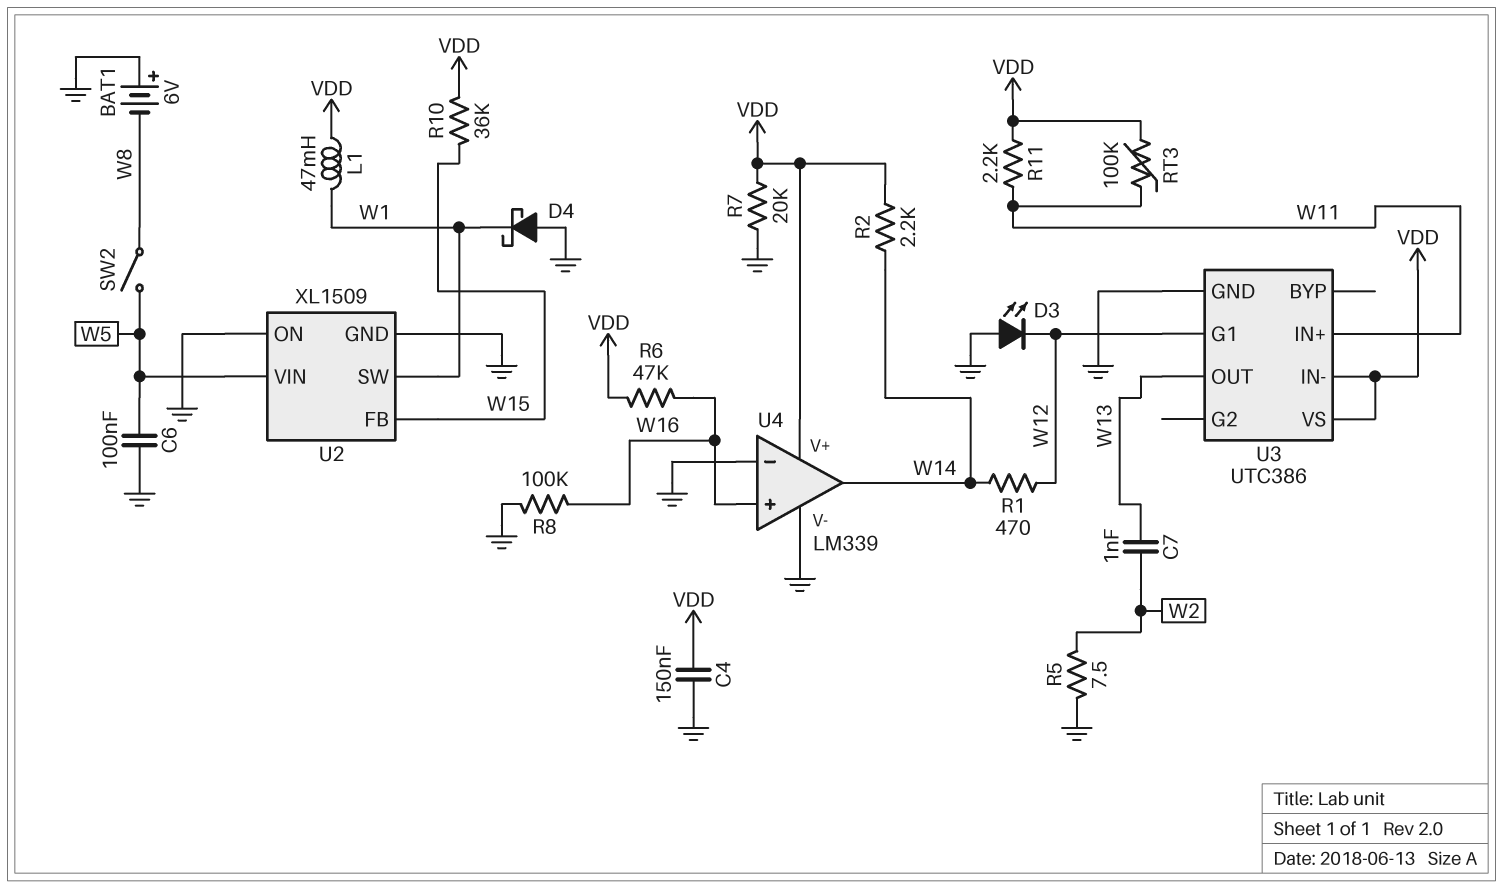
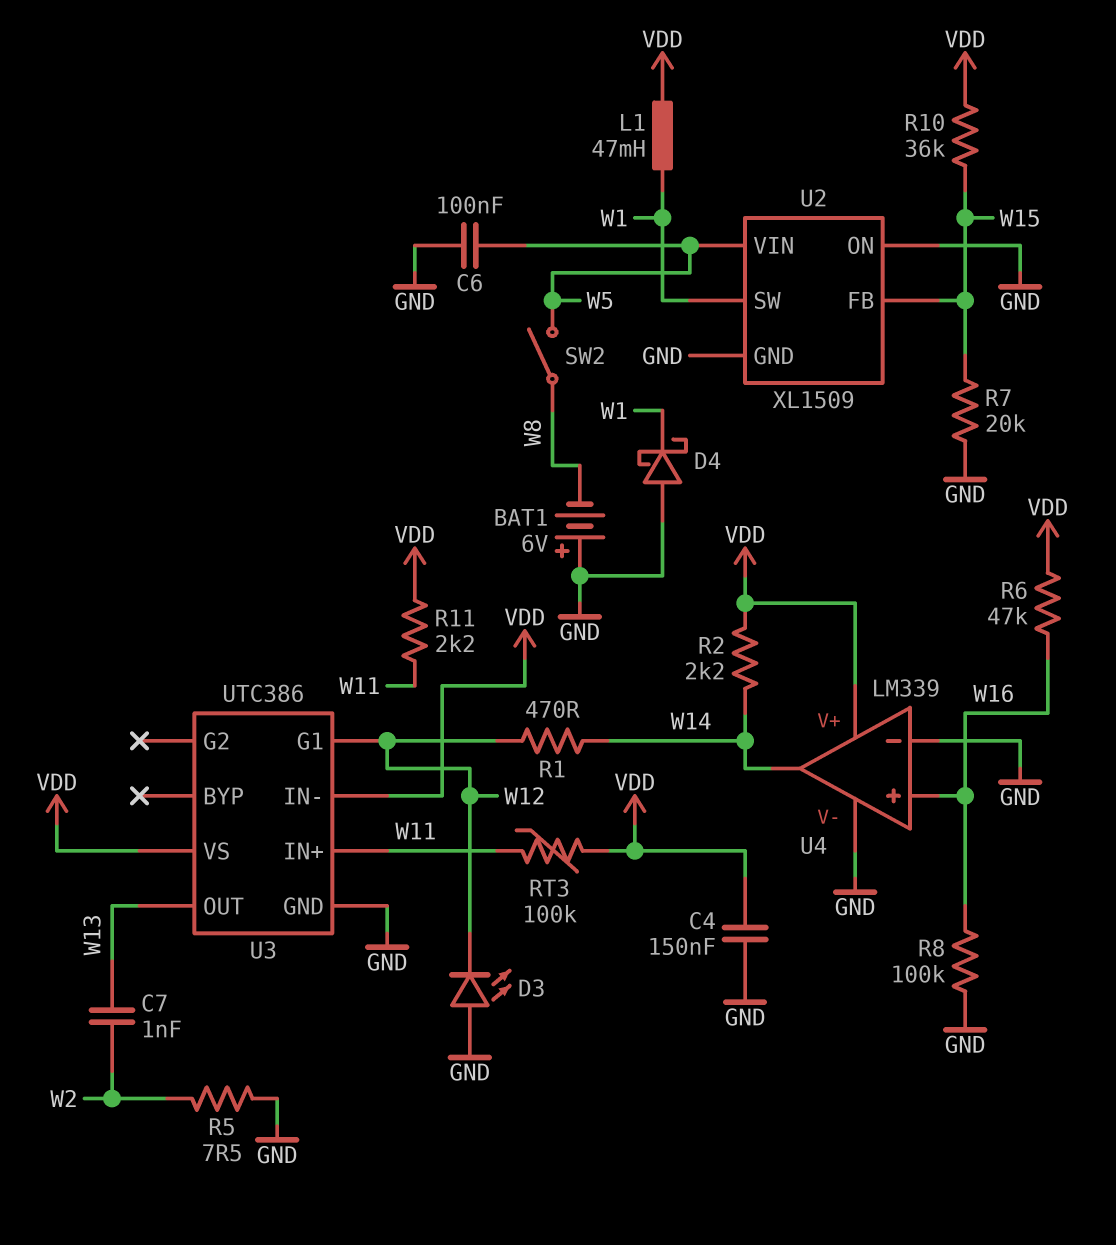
R7: 20k (GND, VDD) -> 20k (GND, W15)

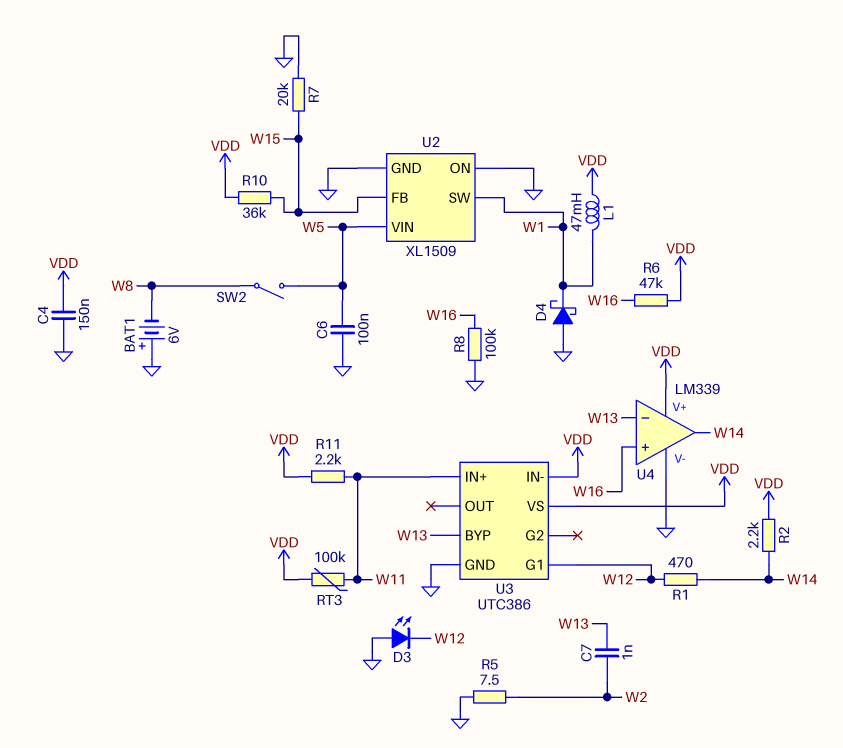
U3 pin BYP: none -> W13
U3 pin OUT: W13 -> none
U4 pin in-: GND -> W13

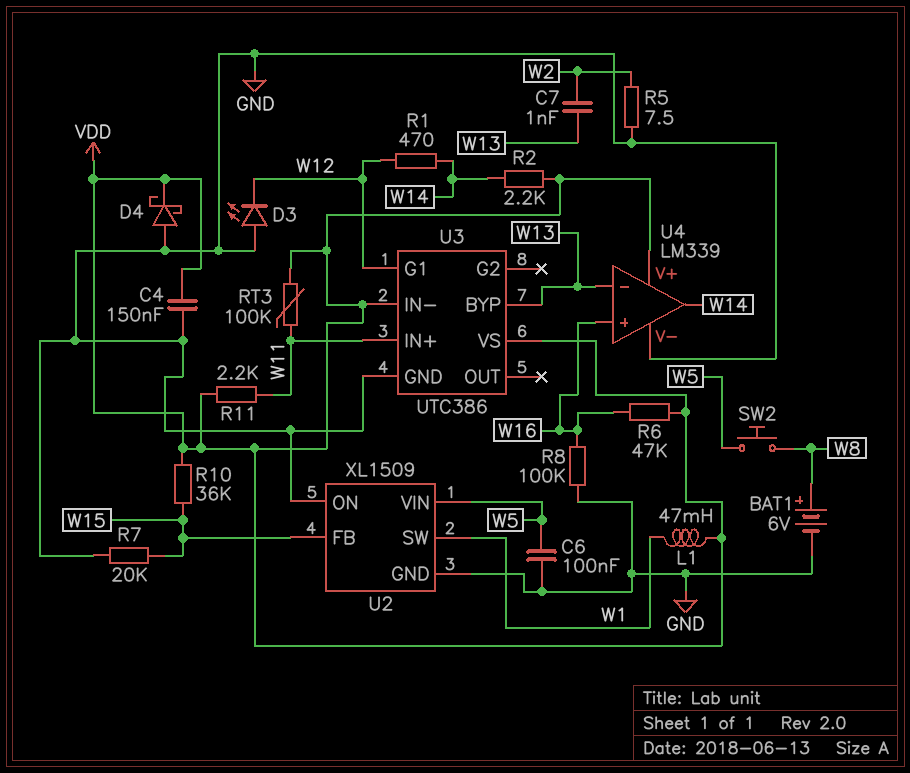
BAT1: 6V (plus GND, minus W8) -> 6V (plus W8, minus GND)
D4: schottky (A GND, K W1) -> schottky (A GND, K VDD)
SW2: switch (W5, W8) -> button (W5, W8)

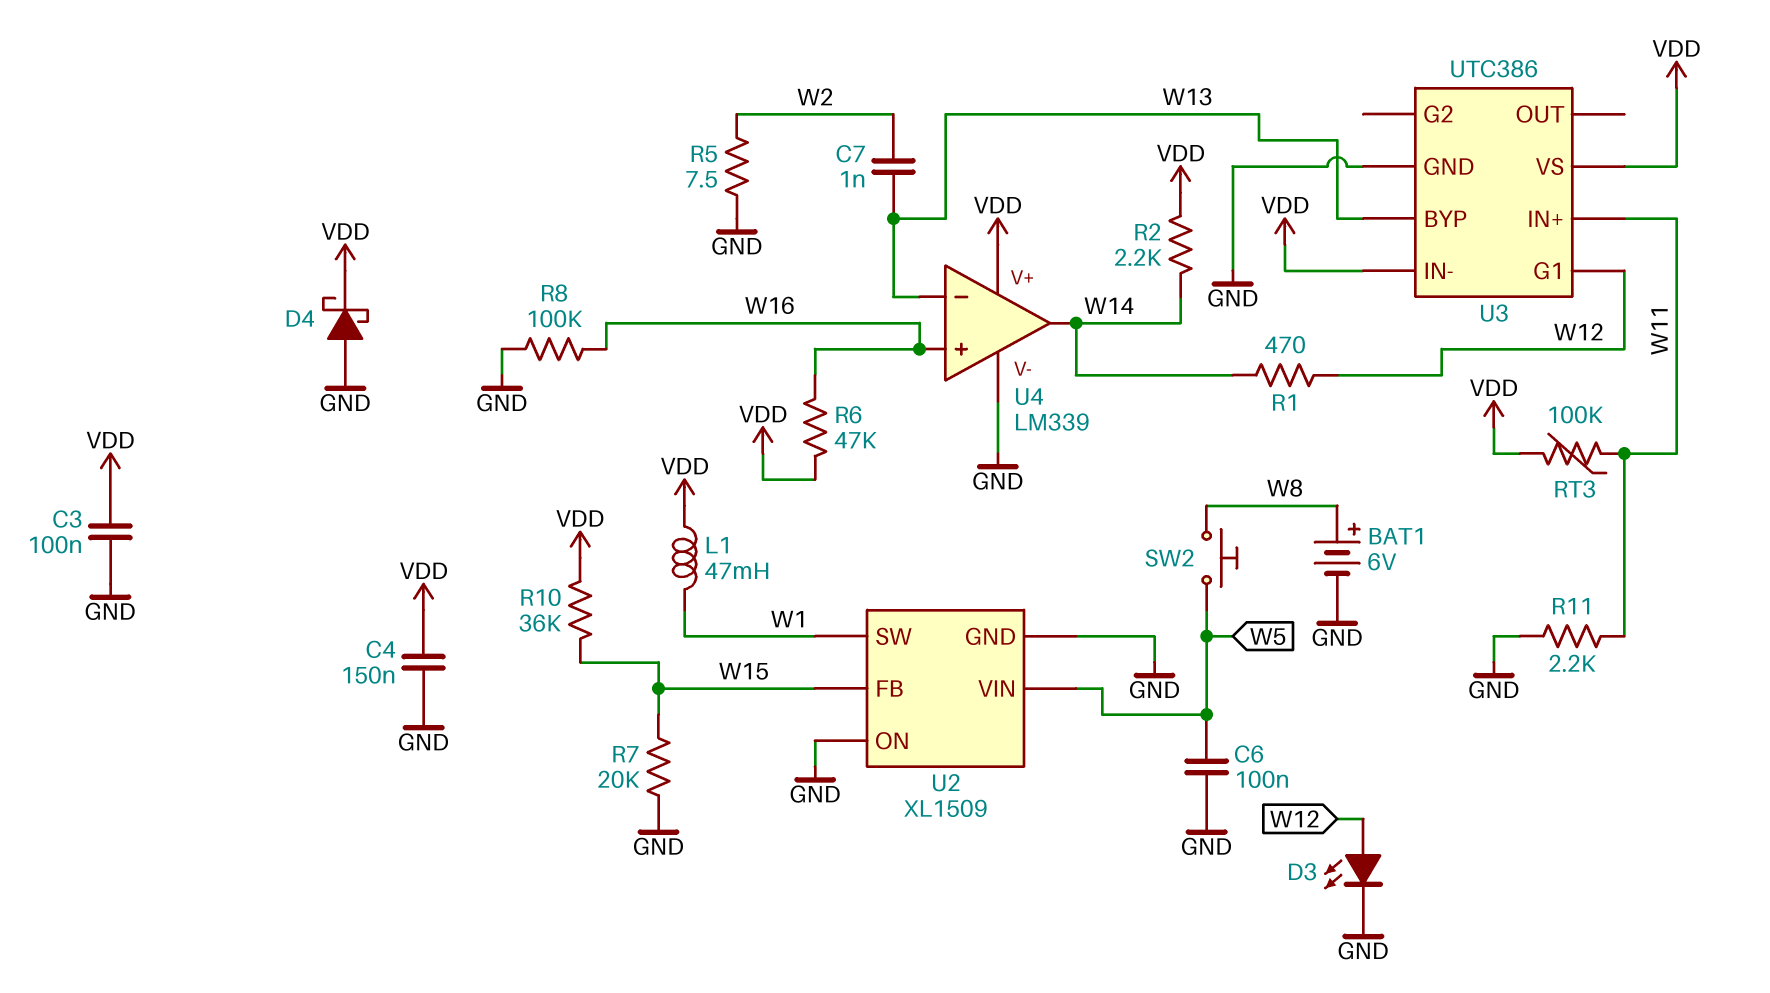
C3: none -> 100nF (GND, VDD)
D3: LED (A GND, K W12) -> LED (A W12, K GND)
R11: 2.2k (VDD, W11) -> 2.2k (GND, W11)

